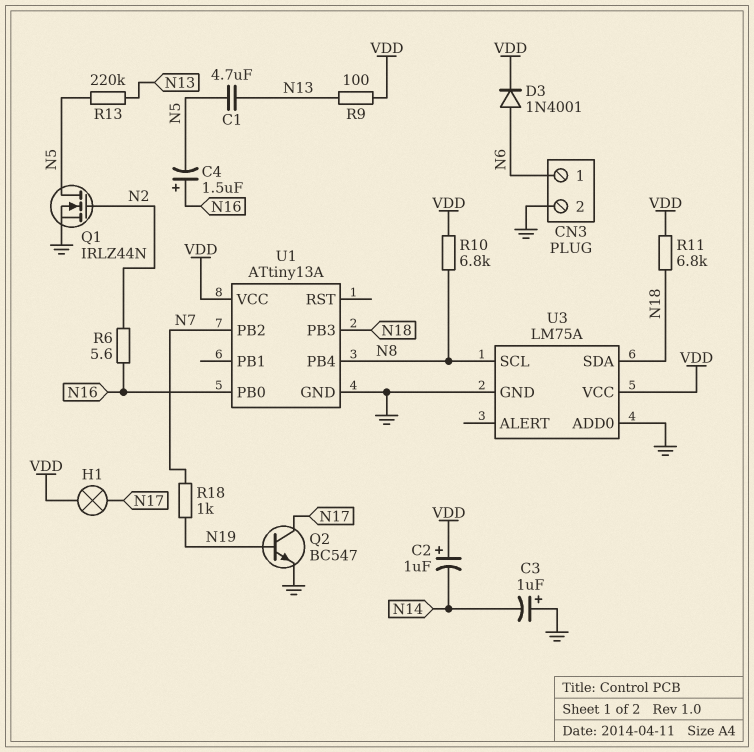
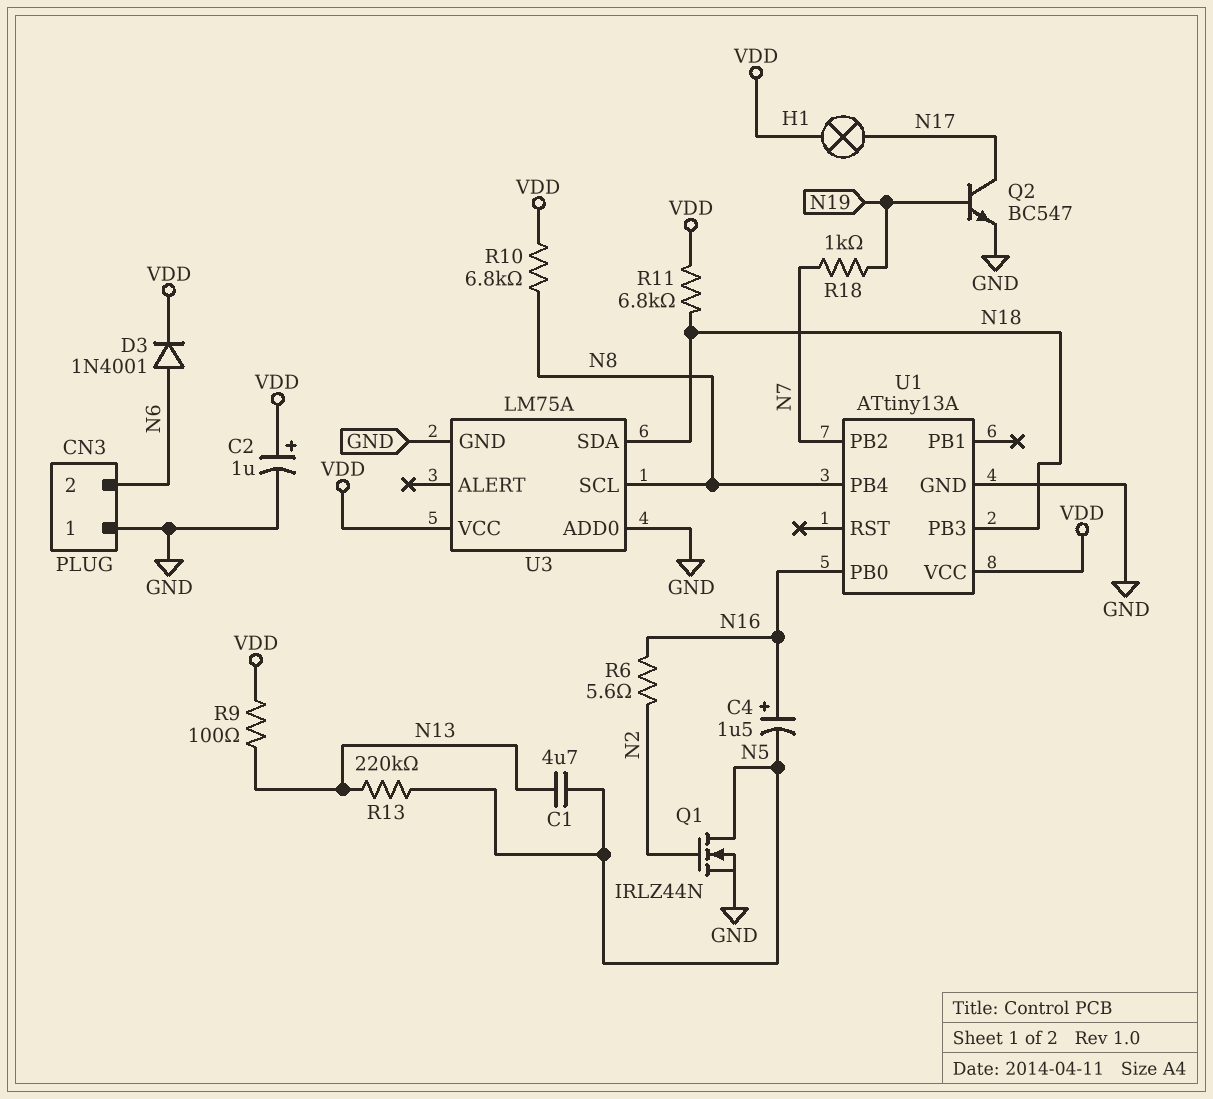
C2: 1uF (plus VDD, minus N14) -> 1uF (plus VDD, minus GND)
C3: 1uF (plus GND, minus N14) -> none
CN3 pin 1: N6 -> GND
CN3 pin 2: GND -> N6

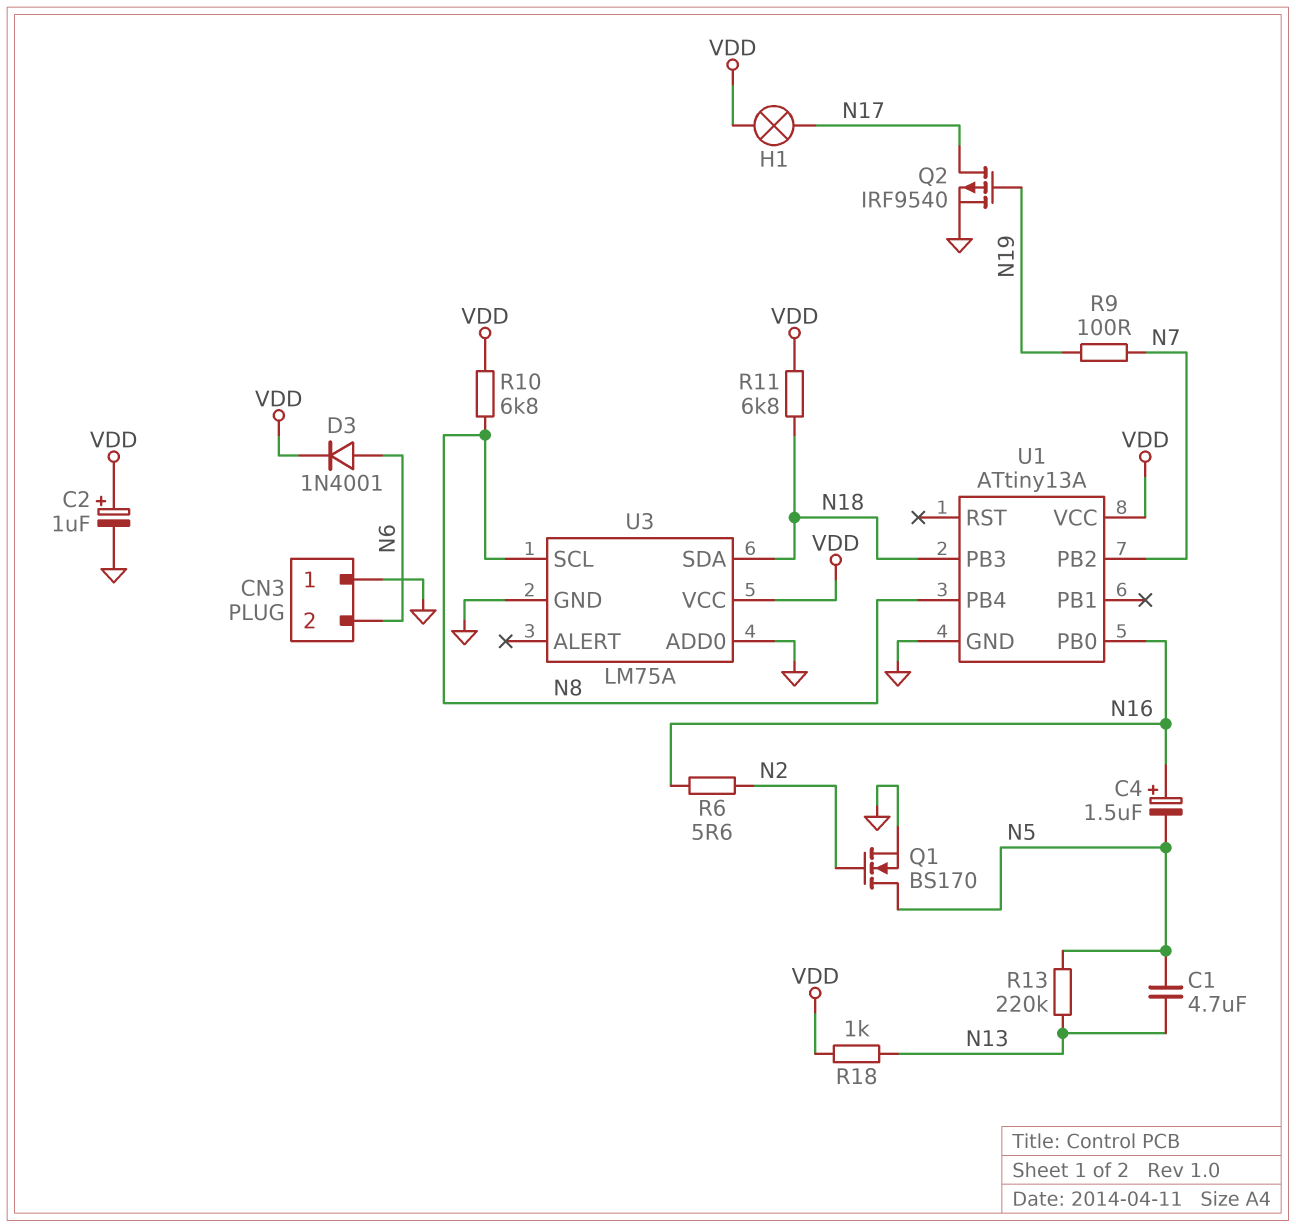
Q1: NMOS IRLZ44N (G N2, D N5, S GND) -> NMOS BS170 (G N2, D N5, S GND)
Q2: NPN BC547 (B N19, C N17, E GND) -> PMOS IRF9540 (G N19, D N17, S GND)
R9: 100 (N13, VDD) -> 100 (N7, N19)
R18: 1k (N7, N19) -> 1k (N13, VDD)

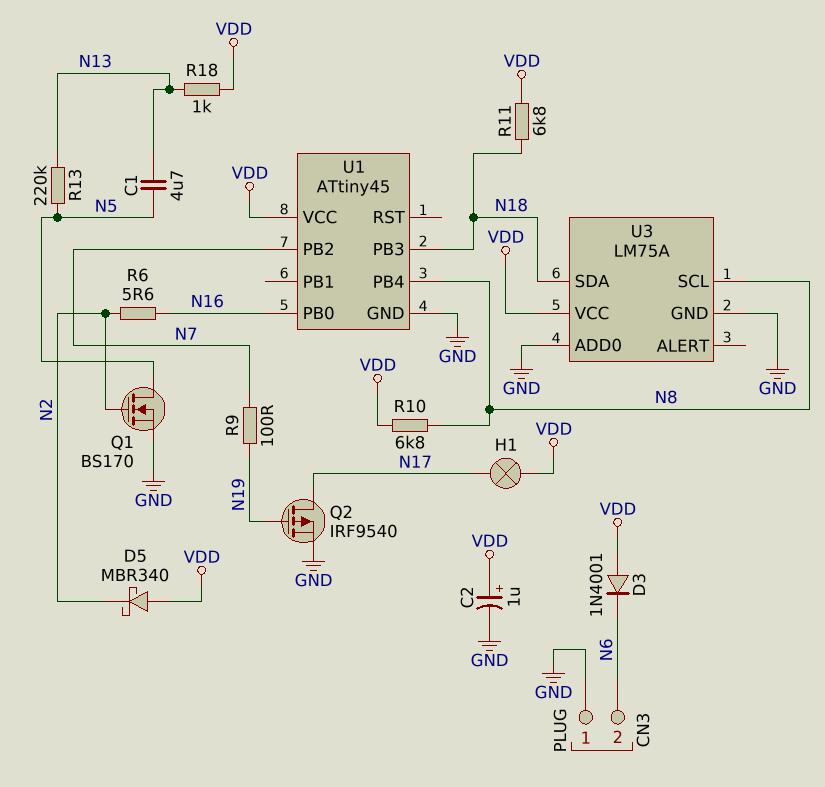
C4: 1.5uF (plus N16, minus N5) -> none
D3: diode 1N4001 (A N6, K VDD) -> diode 1N4001 (A VDD, K N6)
D5: none -> schottky MBR340 (A VDD, K N2)
U1: ATtiny13A -> ATtiny45

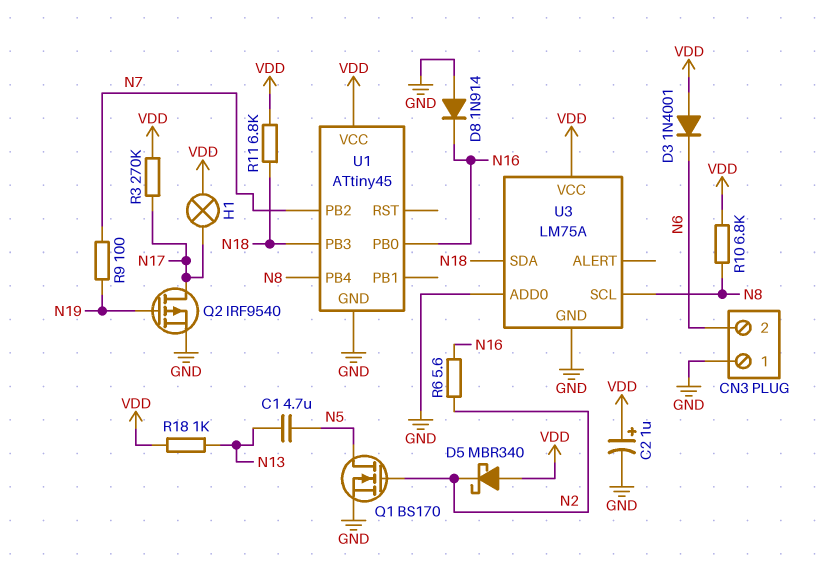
D8: none -> diode 1N914 (A GND, K N16)
R3: none -> 270k (N17, VDD)
R13: 220k (N5, N13) -> none

